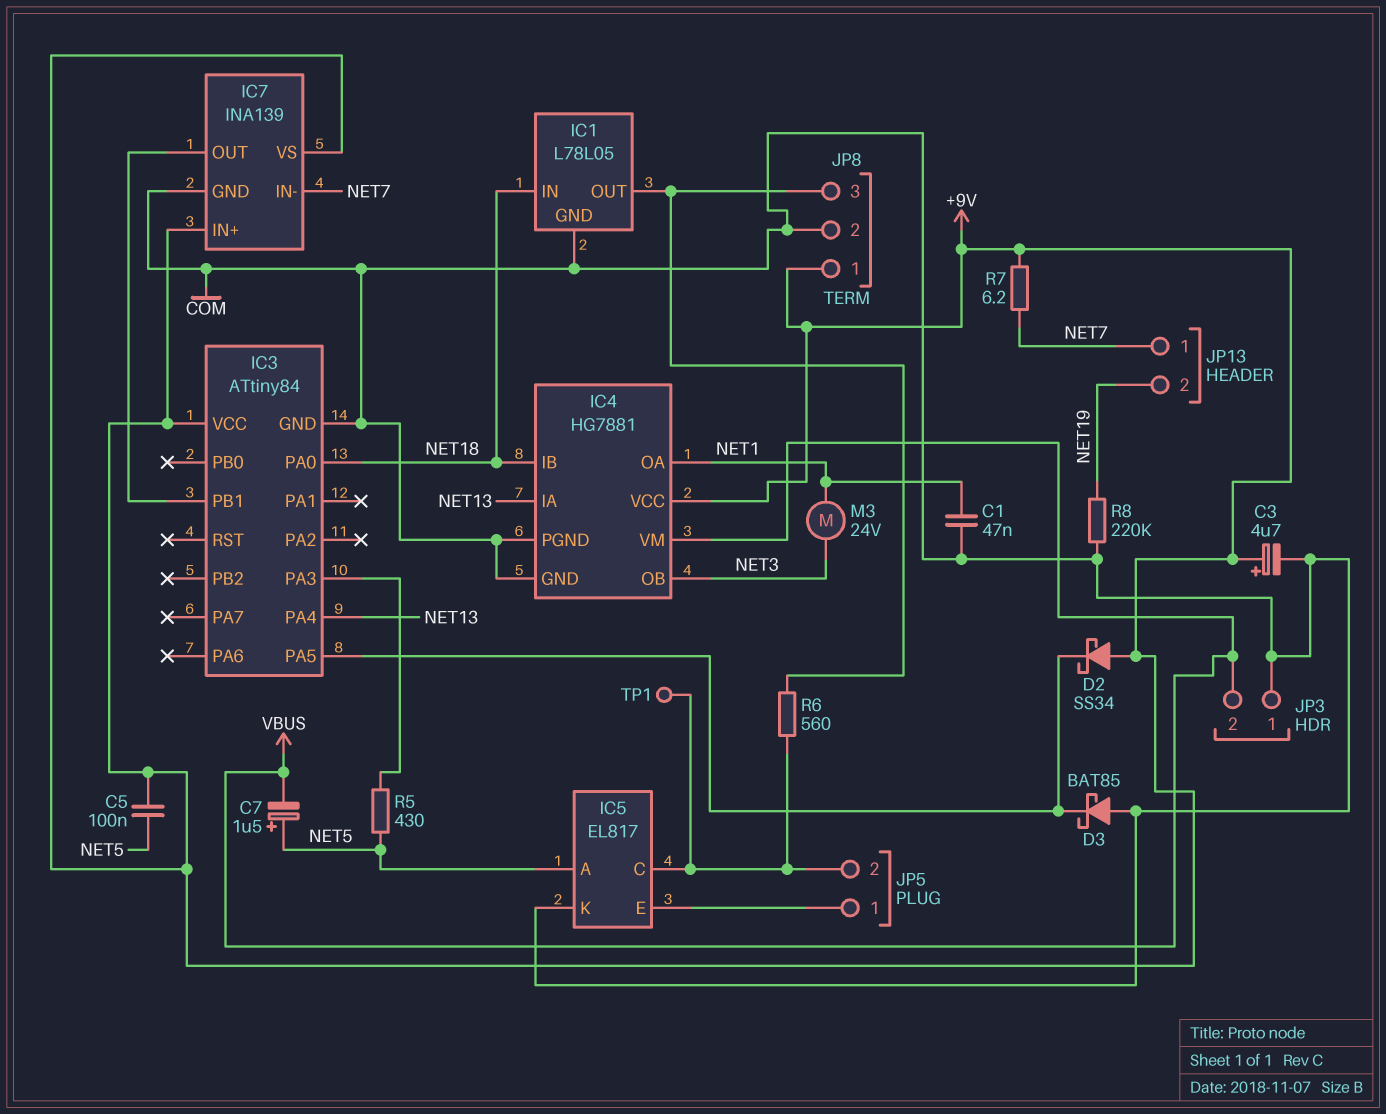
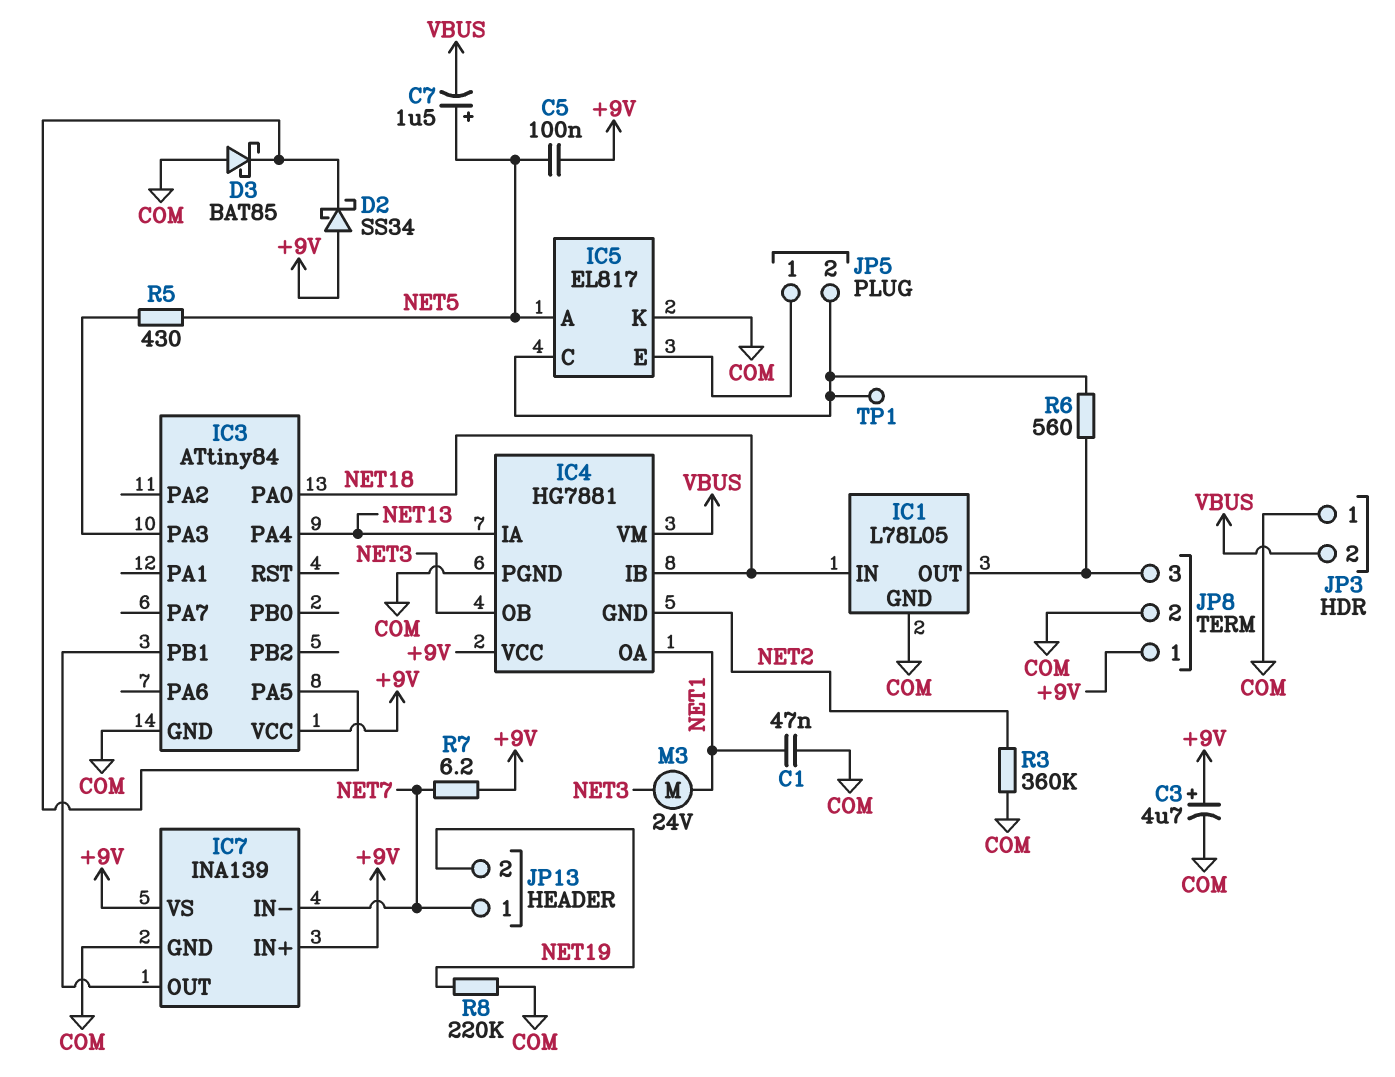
IC4 pin GND: COM -> NET2
R3: none -> 360k (COM, NET2)

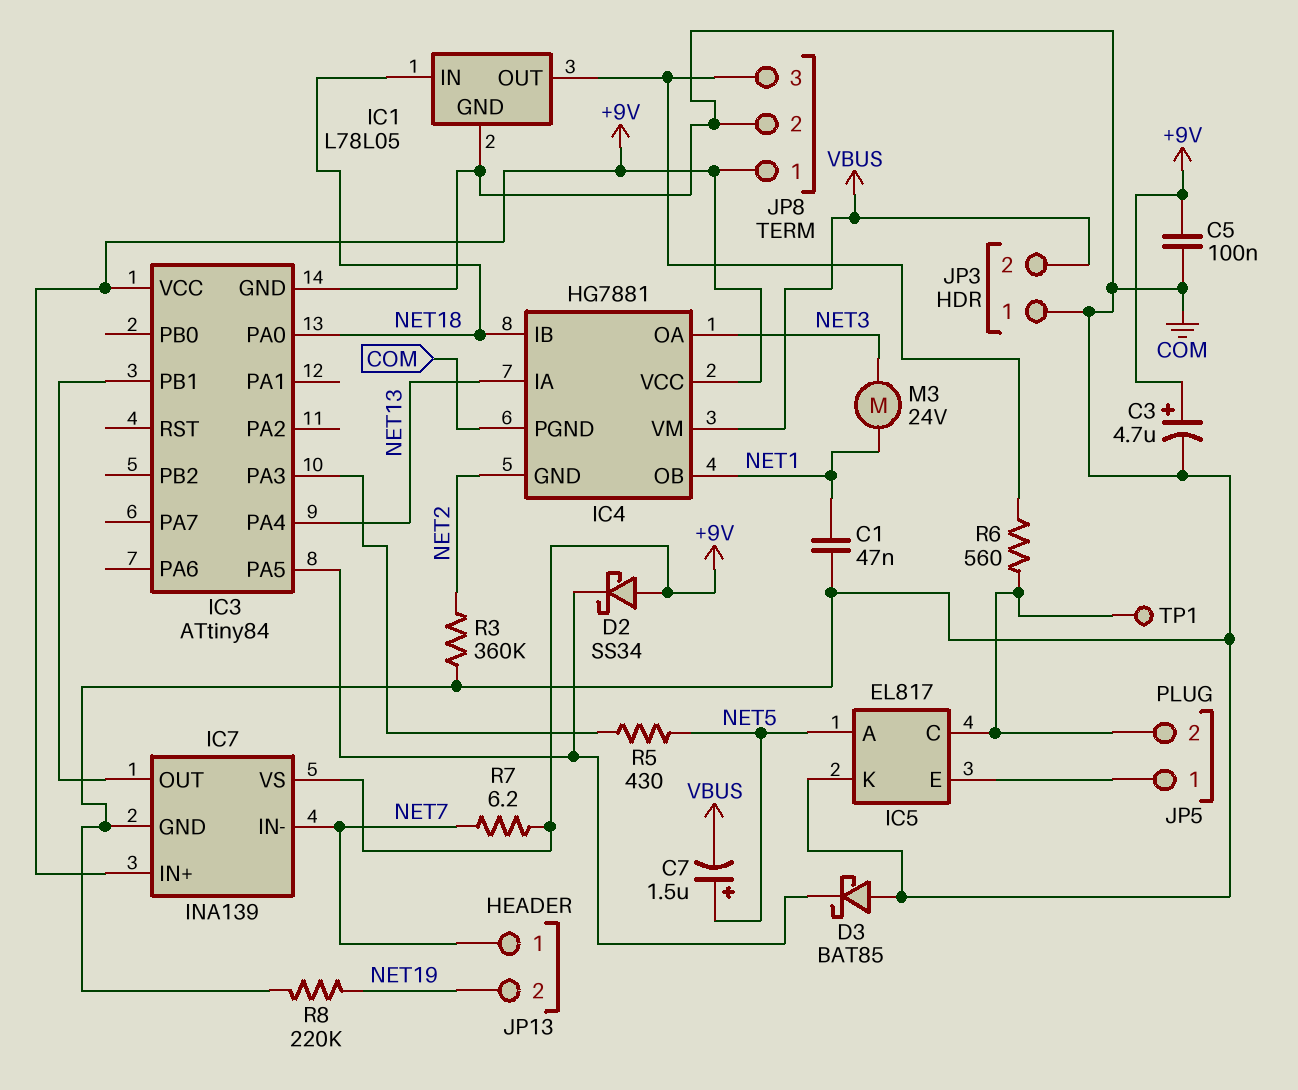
C5: 100nF (+9V, NET5) -> 100nF (+9V, COM)
IC4 pin OA: NET1 -> NET3
IC4 pin OB: NET3 -> NET1

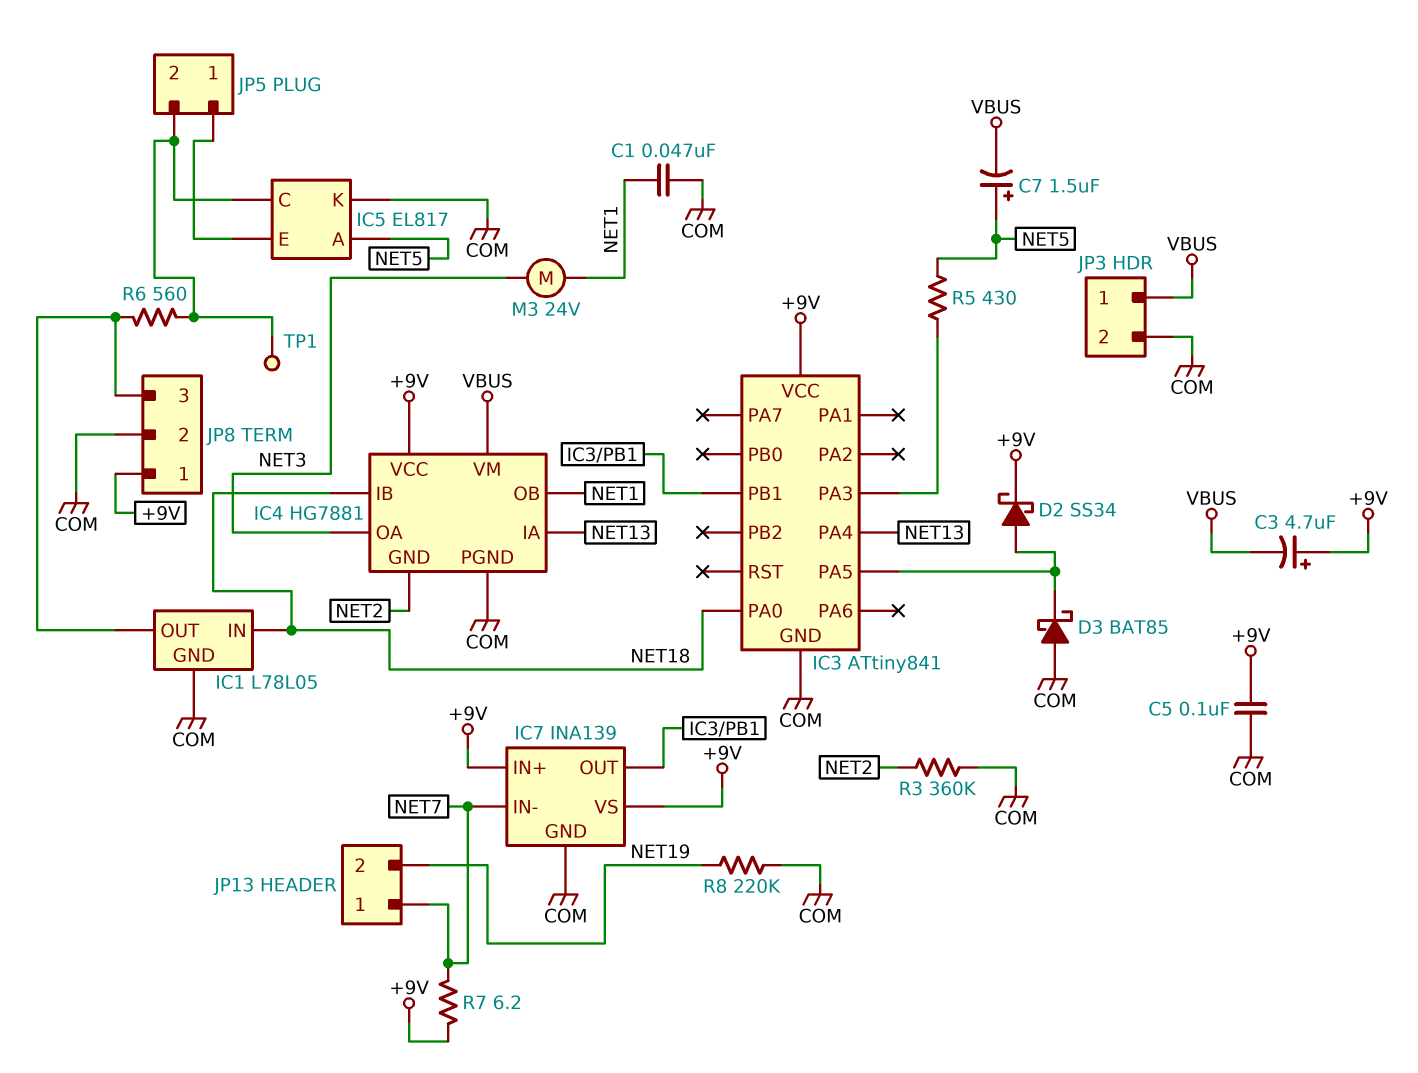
C3: 4.7uF (plus +9V, minus COM) -> 4.7uF (plus +9V, minus VBUS)
D2: schottky SS34 (A +9V, K IC3/PA5) -> schottky SS34 (A IC3/PA5, K +9V)
IC3: ATtiny84 -> ATtiny841
JP3 pin 1: COM -> VBUS
JP3 pin 2: VBUS -> COM

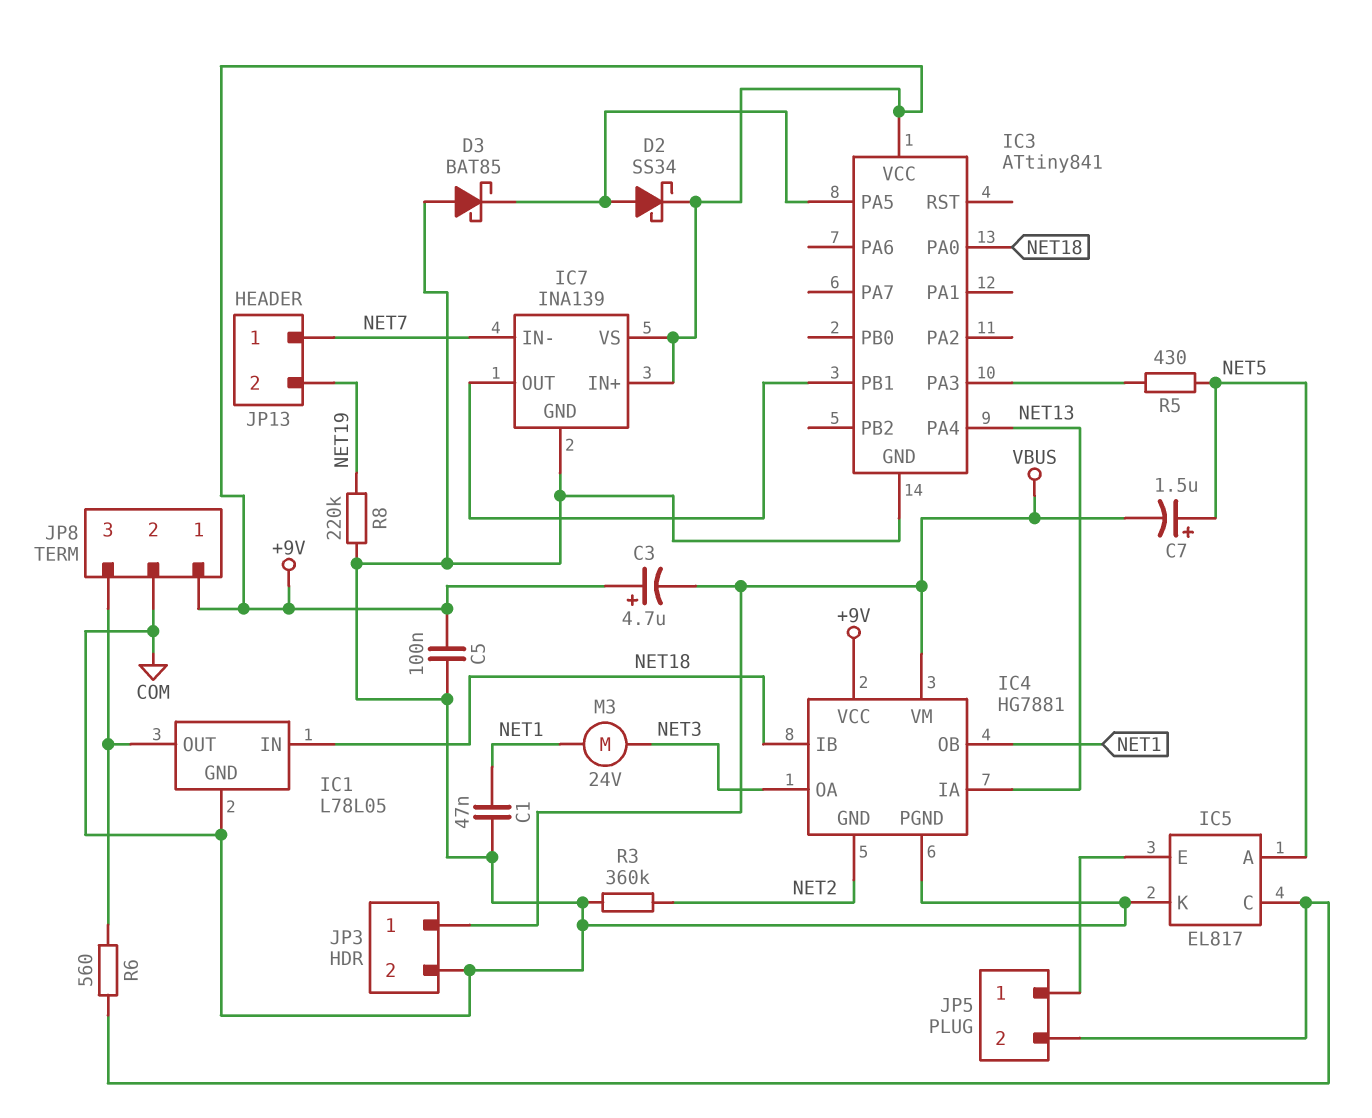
R7: 6.2 (+9V, NET7) -> none
TP1: test point (IC5/C) -> none

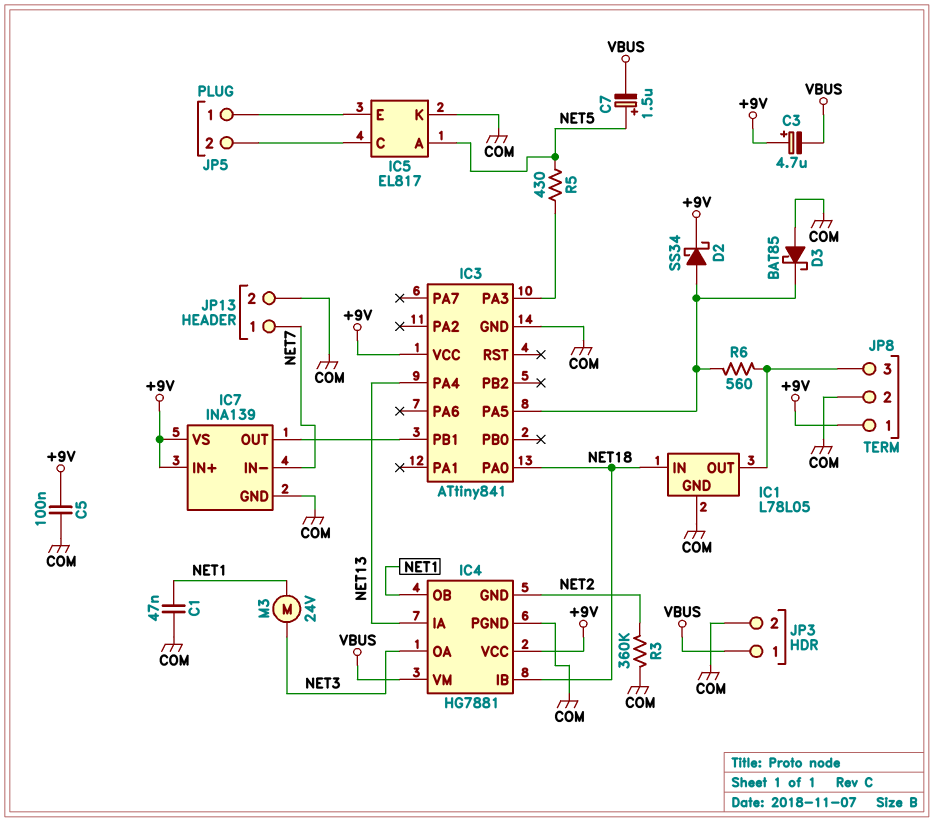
JP13 pin 2: NET19 -> COM
R6: 560 (IC1/OUT, IC5/C) -> 560 (IC1/OUT, IC3/PA5)
R8: 220k (COM, NET19) -> none

